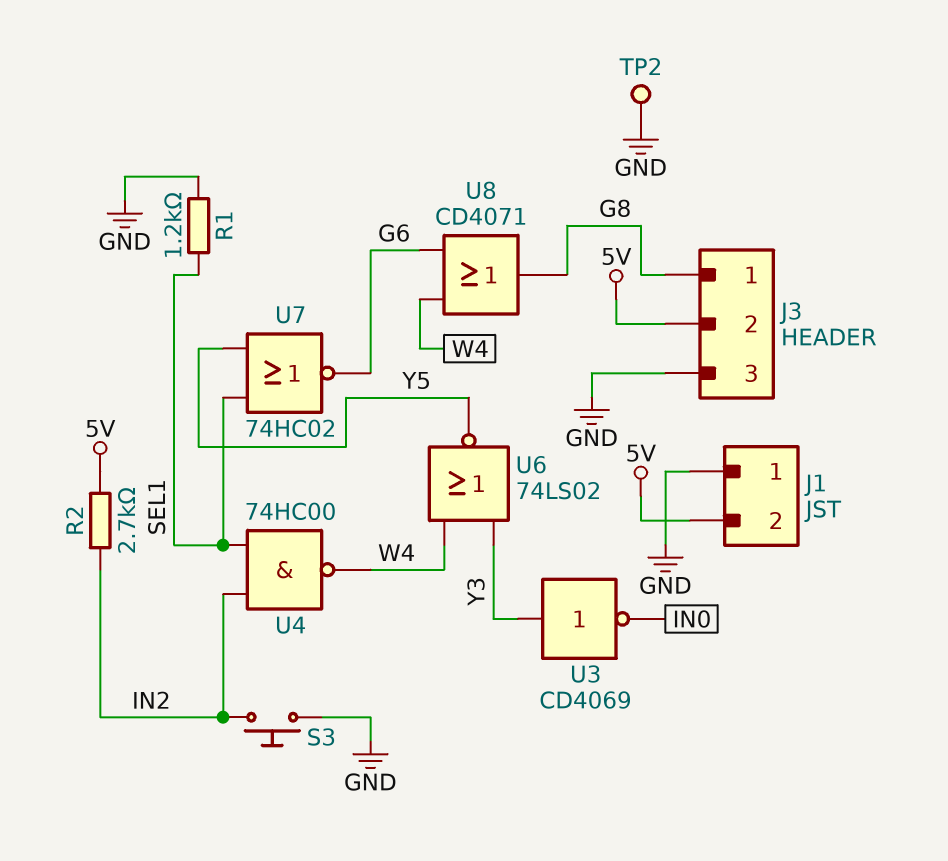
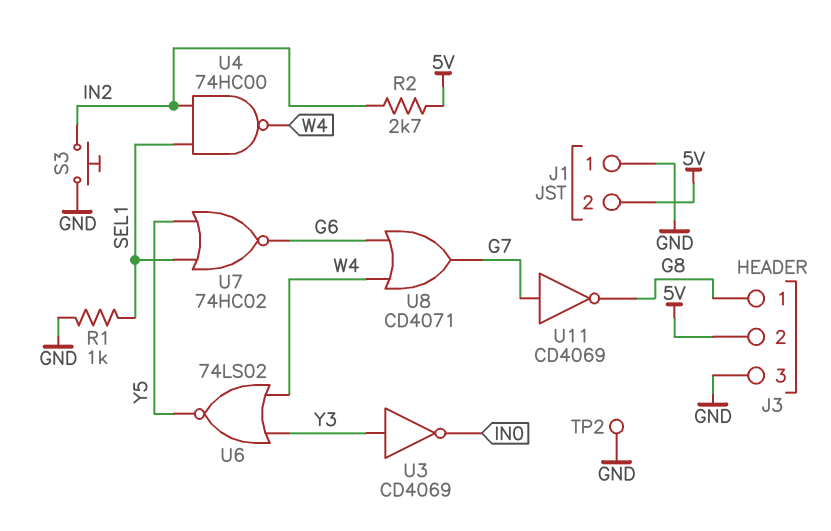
R1: 1.2k (GND, SEL1) -> 1k (GND, SEL1)
U8: OR CD4071 (in G6, in W4, out G8) -> OR CD4071 (in G6, in W4, out G7)
U11: none -> NOT CD4069 (in G7, out G8)

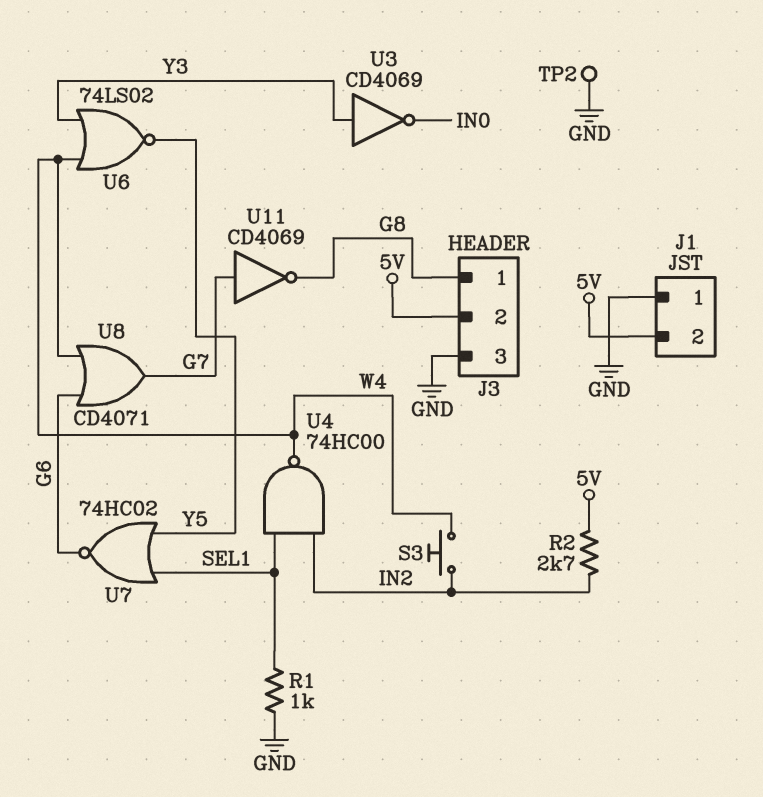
S3: button (GND, IN2) -> button (IN2, W4)

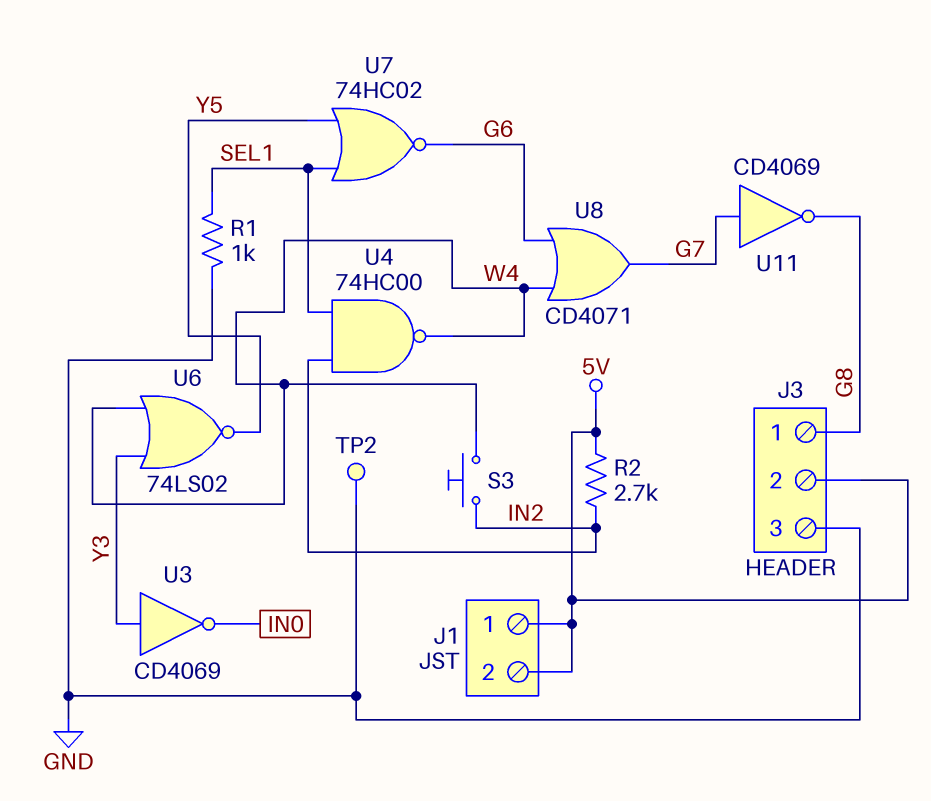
J1 pin 1: GND -> 5V

